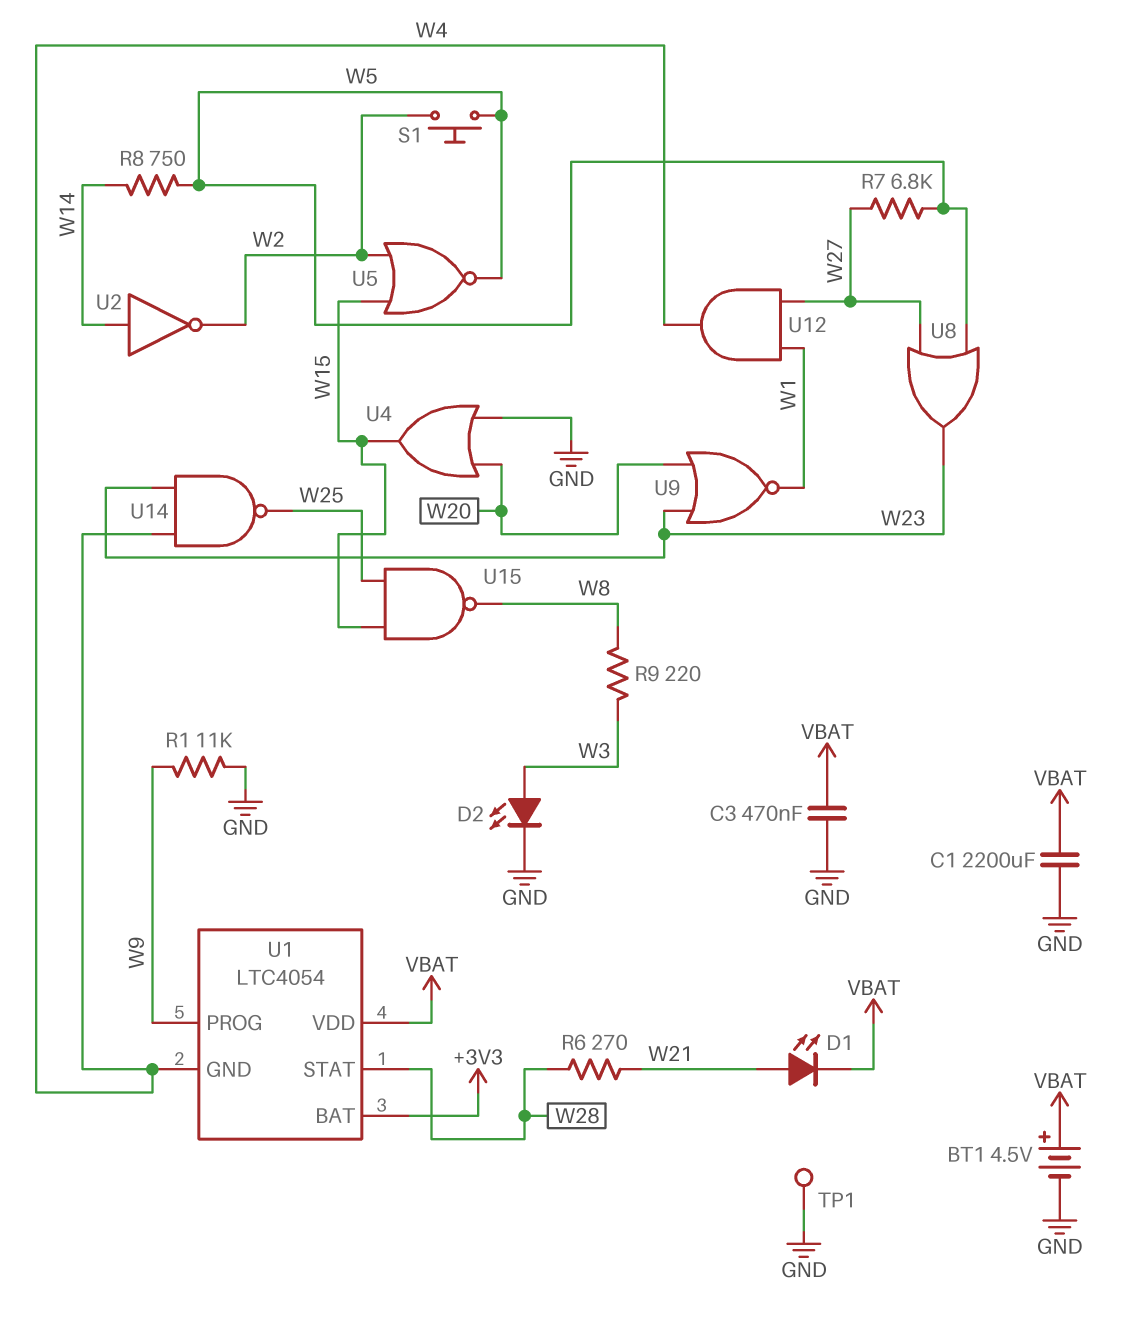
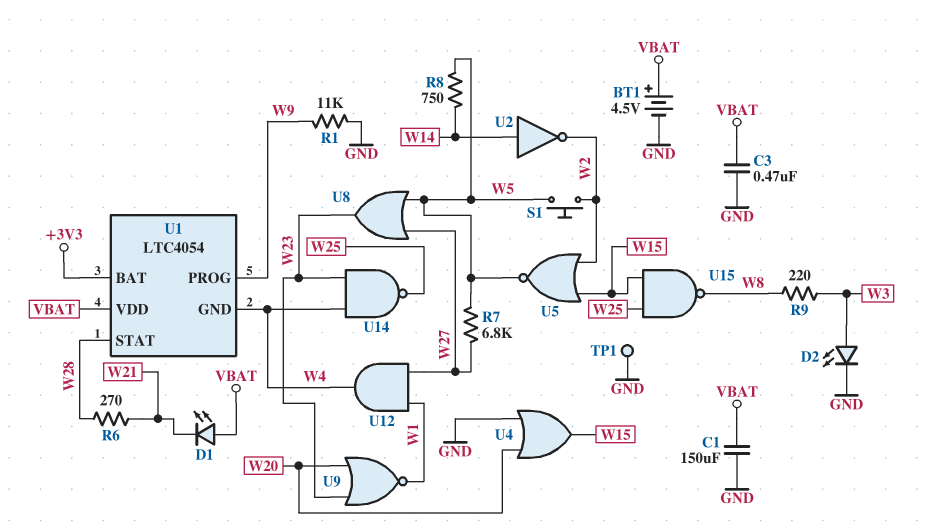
C1: 2200uF (GND, VBAT) -> 150uF (GND, VBAT)
D1: LED (A W21, K VBAT) -> LED (A VBAT, K W21)

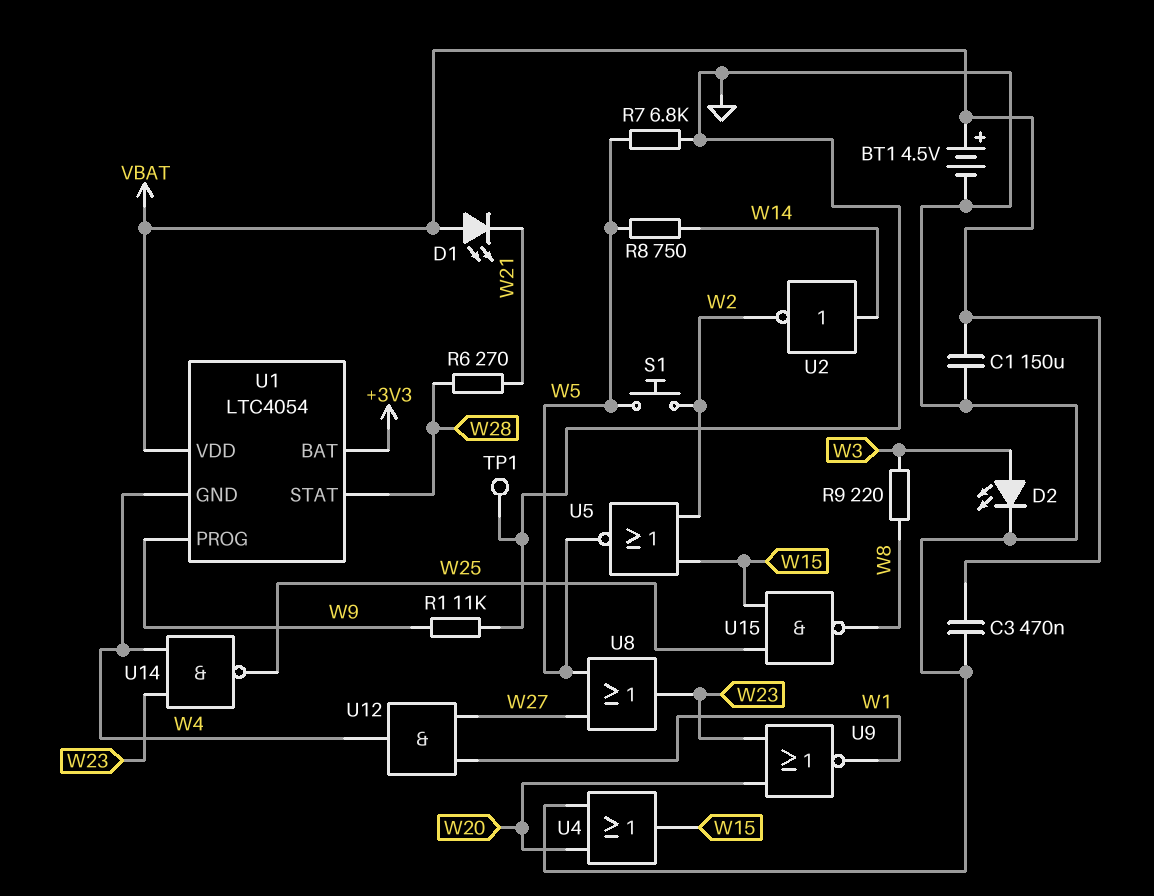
R7: 6.8k (W5, W27) -> 6.8k (GND, W5)

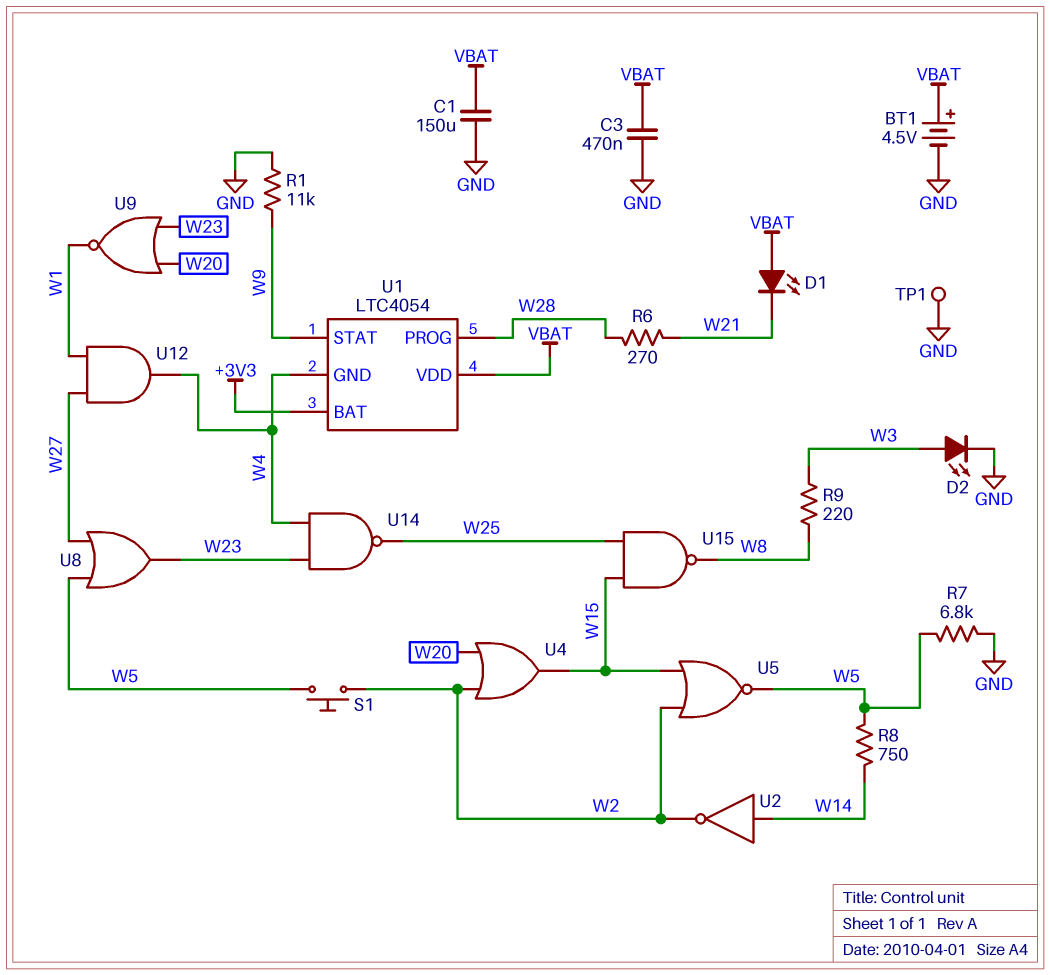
U1 pin PROG: W9 -> W28
U1 pin STAT: W28 -> W9
U4: OR (in GND, in W20, out W15) -> OR (in W2, in W20, out W15)

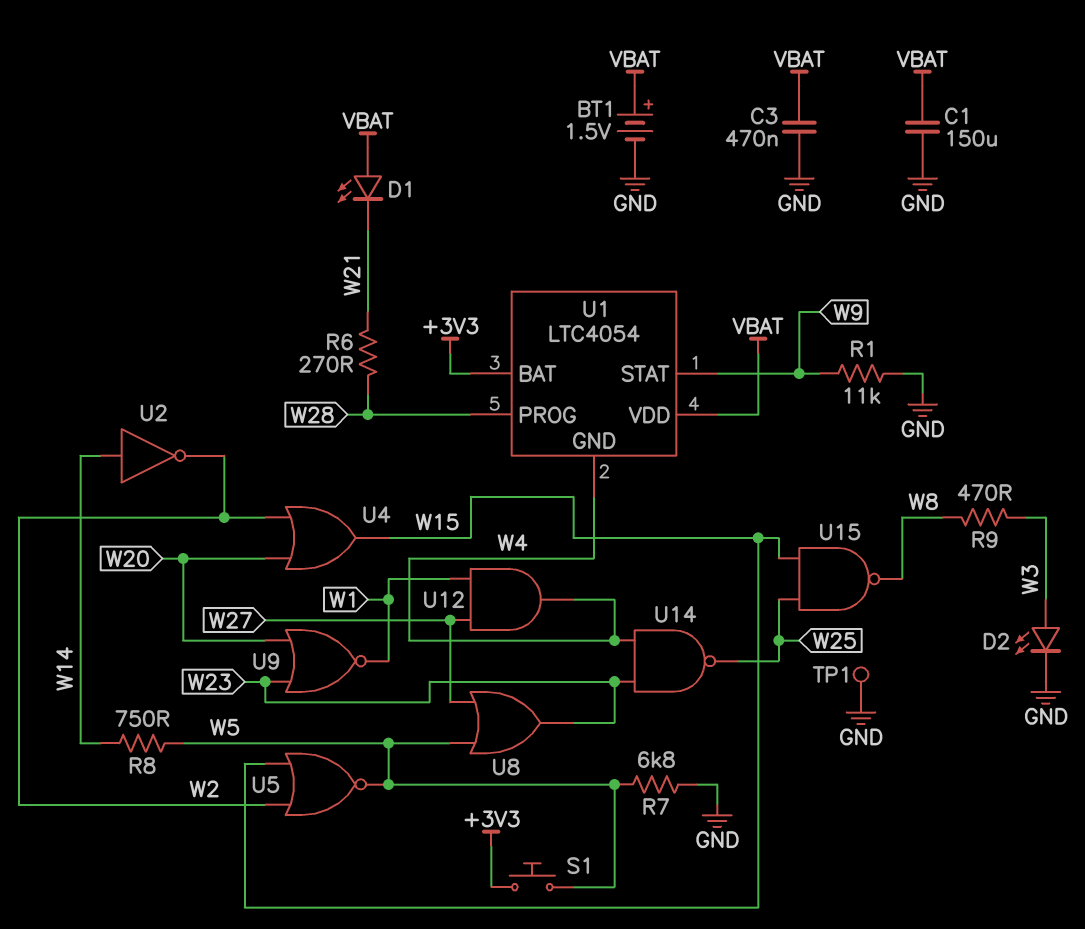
BT1: 4.5V (plus VBAT, minus GND) -> 1.5V (plus VBAT, minus GND)
R9: 220 (W3, W8) -> 470 (W3, W8)
S1: button (W2, W5) -> button (+3V3, W5)

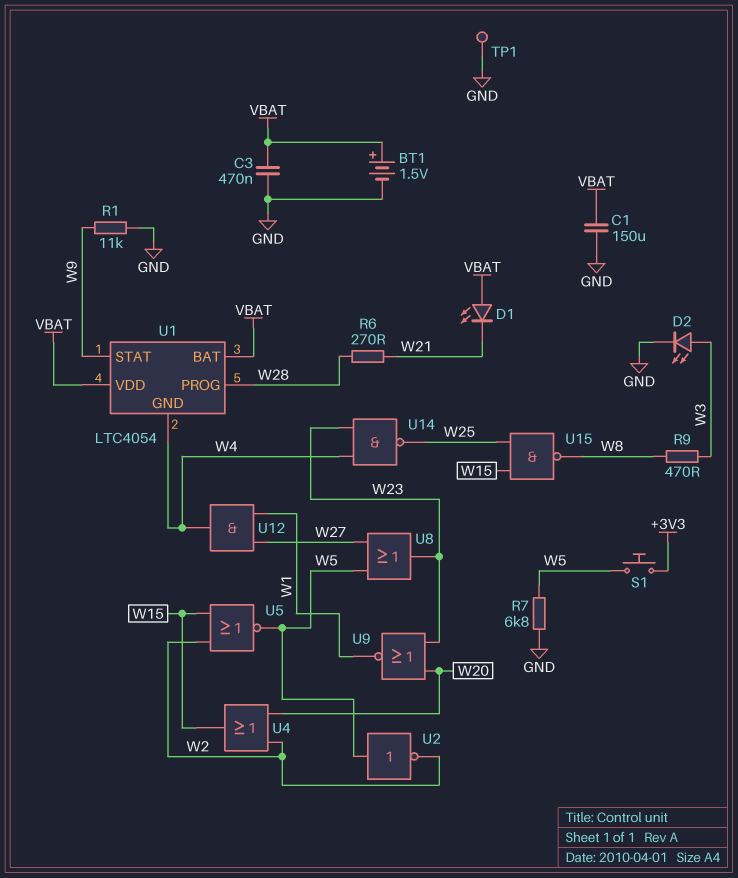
R8: 750 (W5, W14) -> none
U1 pin BAT: +3V3 -> VBAT
U2: NOT (in W14, out W2) -> NOT (in W5, out W2)

